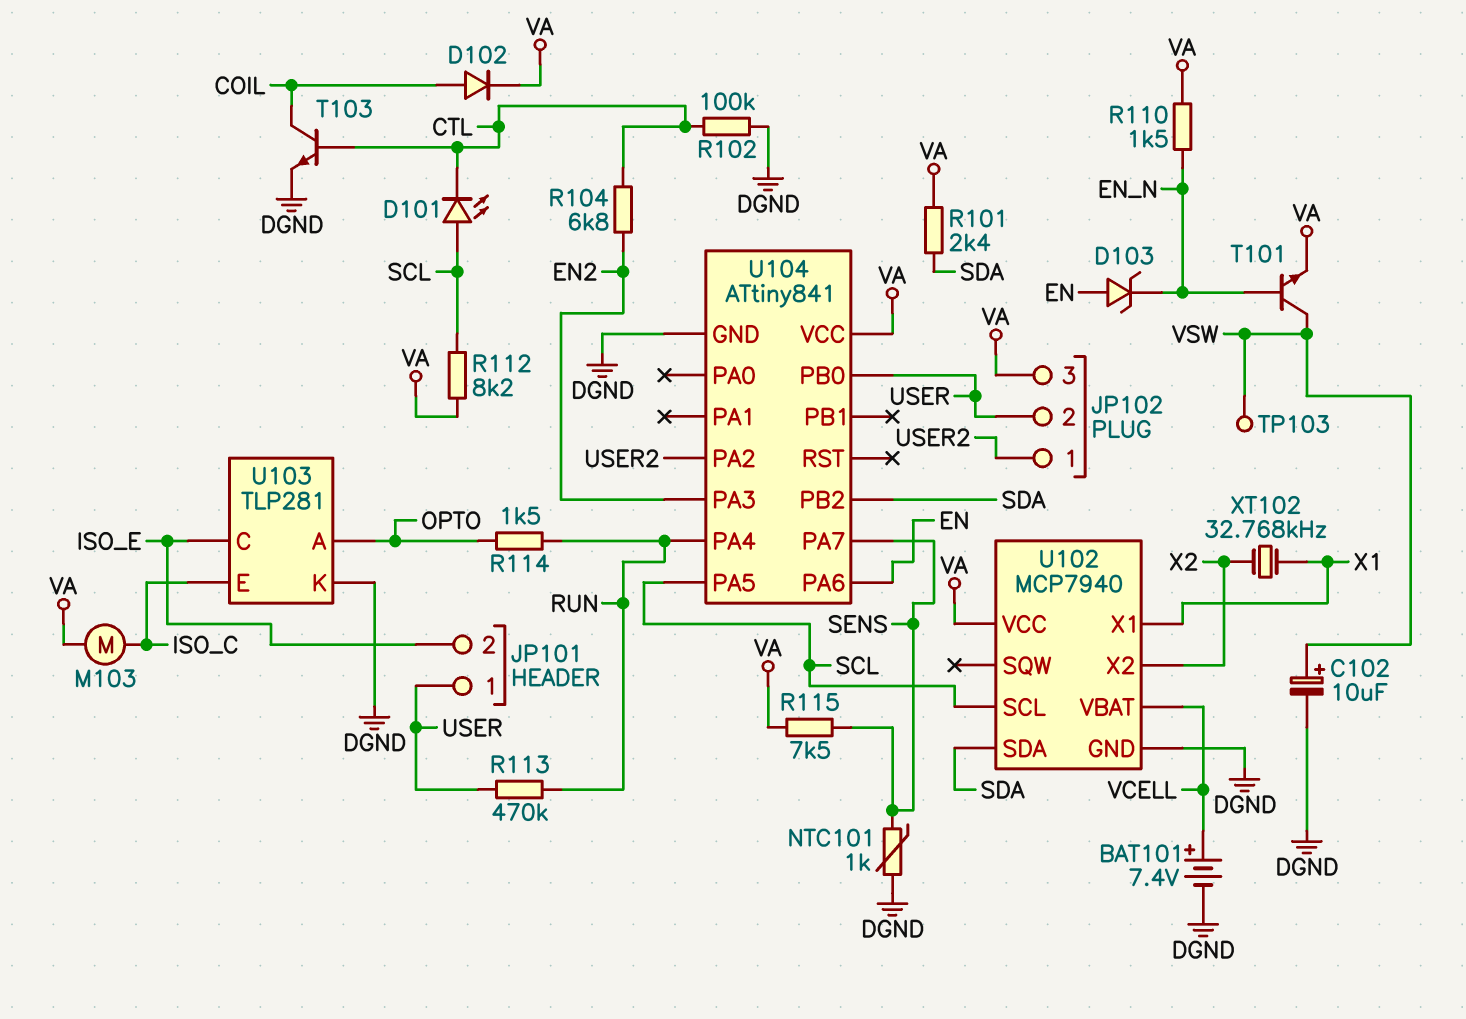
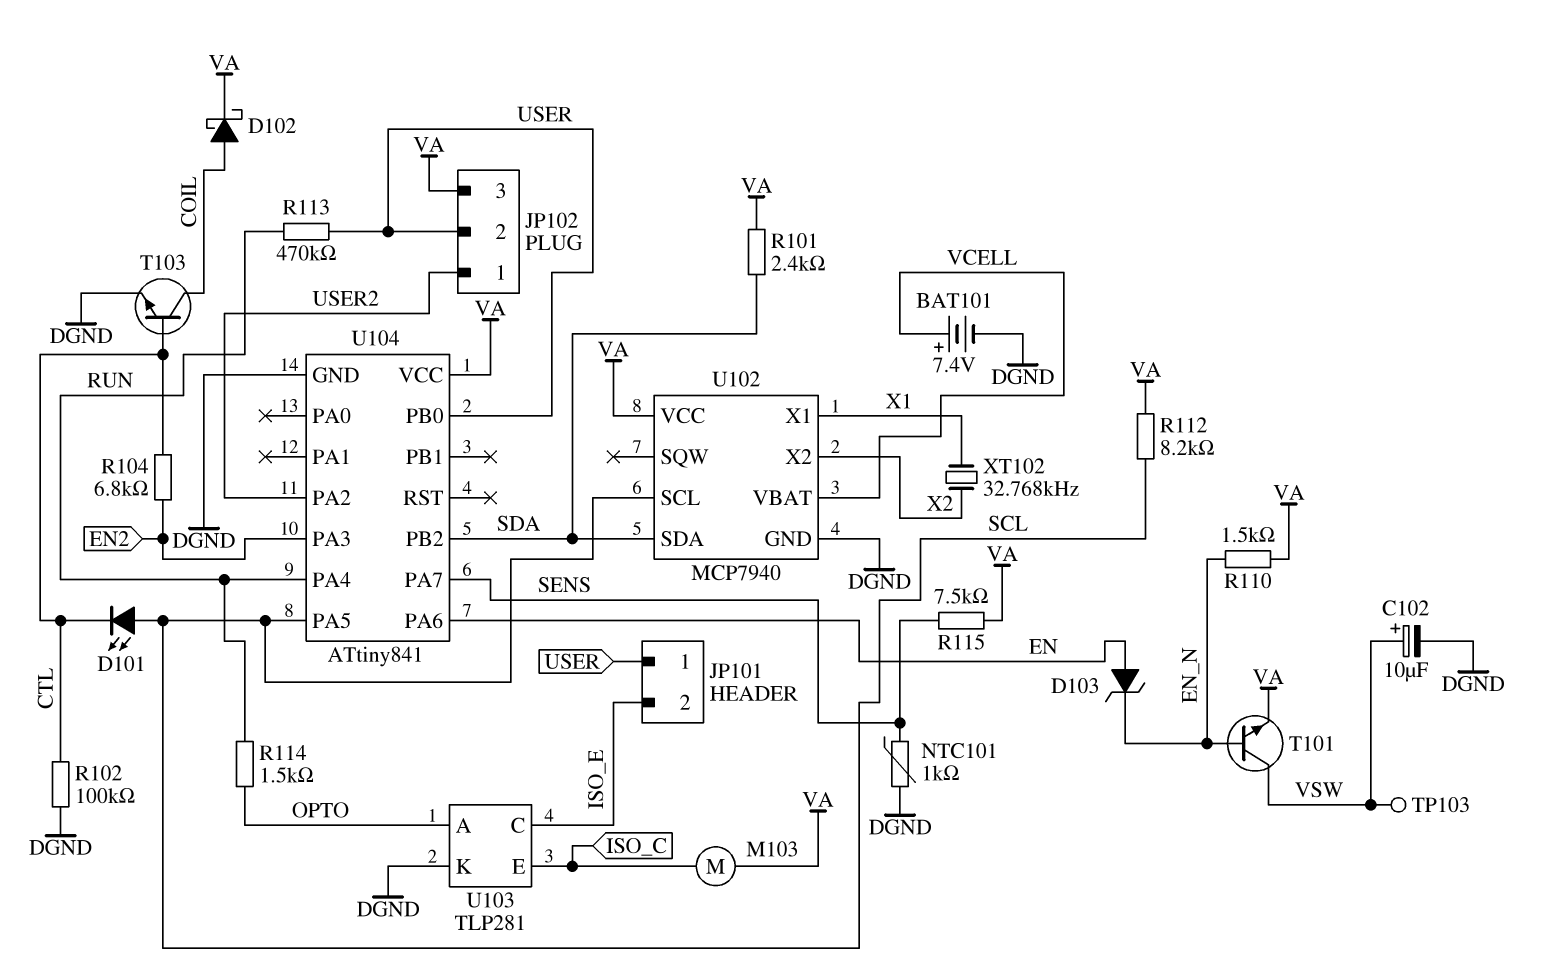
D102: diode (A COIL, K VA) -> schottky (A COIL, K VA)

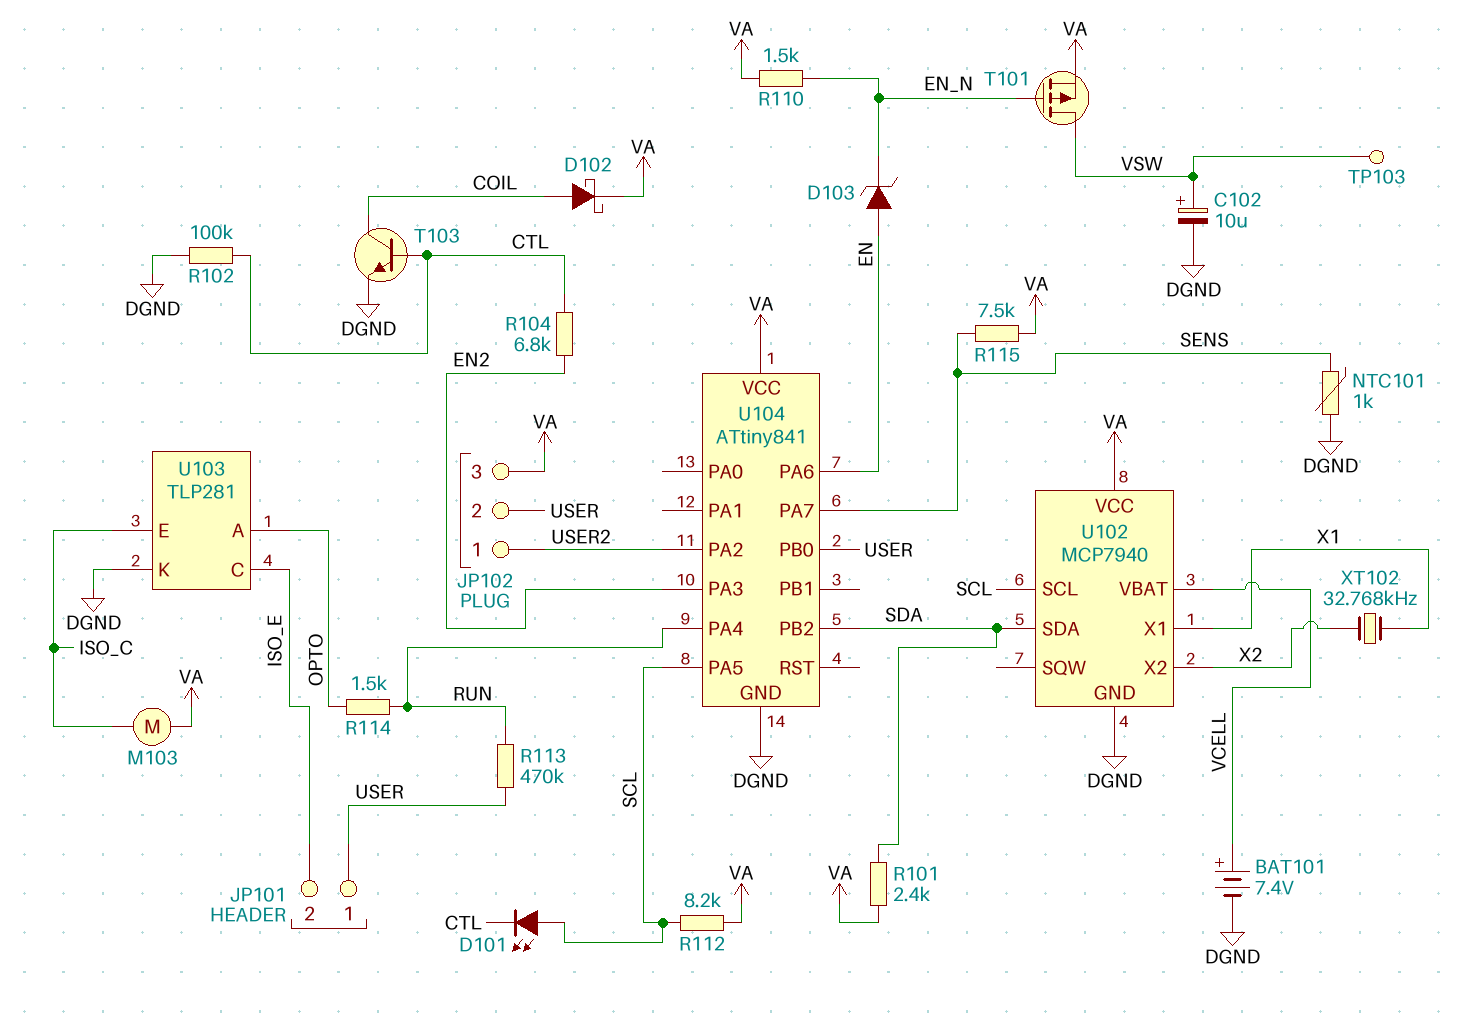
T101: NPN (B EN_N, C VSW, E VA) -> PMOS (G EN_N, D VSW, S VA)

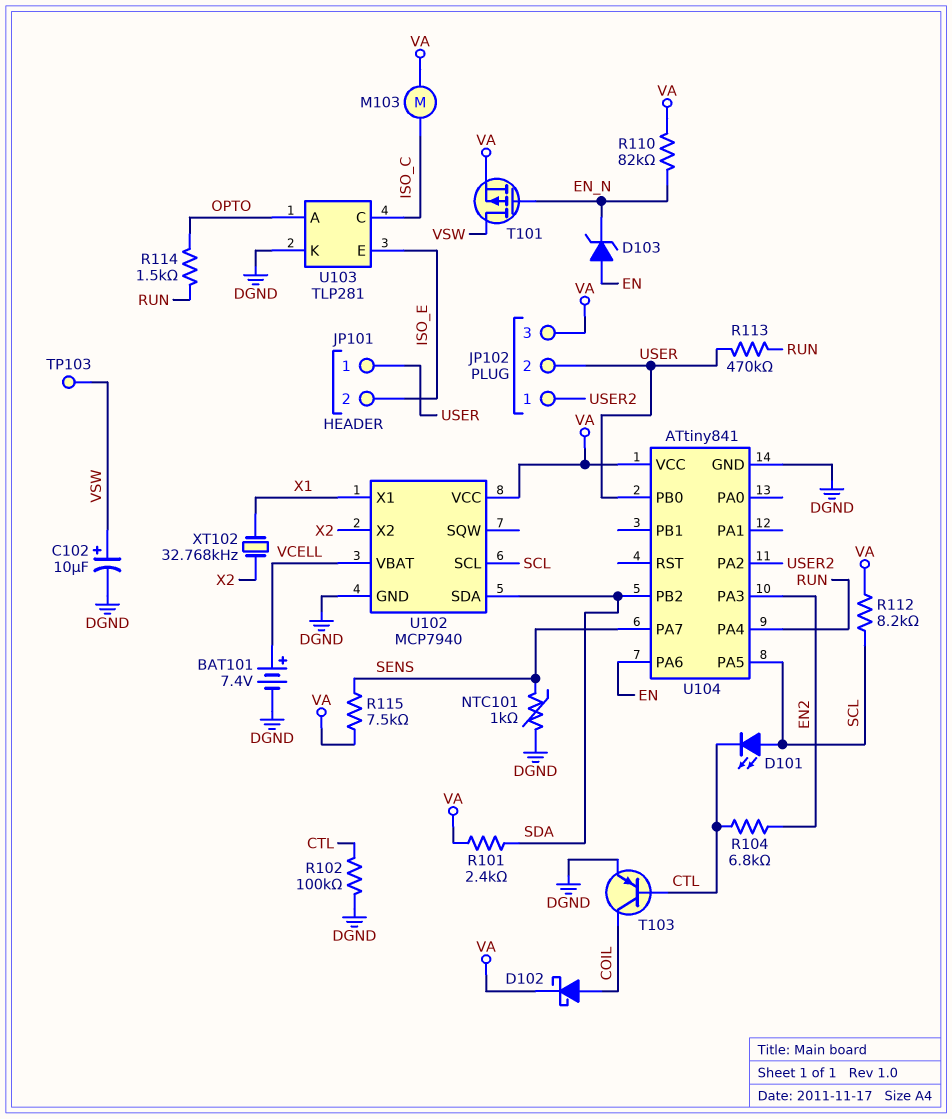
R110: 1.5k (EN_N, VA) -> 82k (EN_N, VA)
T103: NPN (B CTL, C COIL, E DGND) -> PNP (B CTL, C COIL, E DGND)
U103 pin C: ISO_E -> ISO_C
U103 pin E: ISO_C -> ISO_E

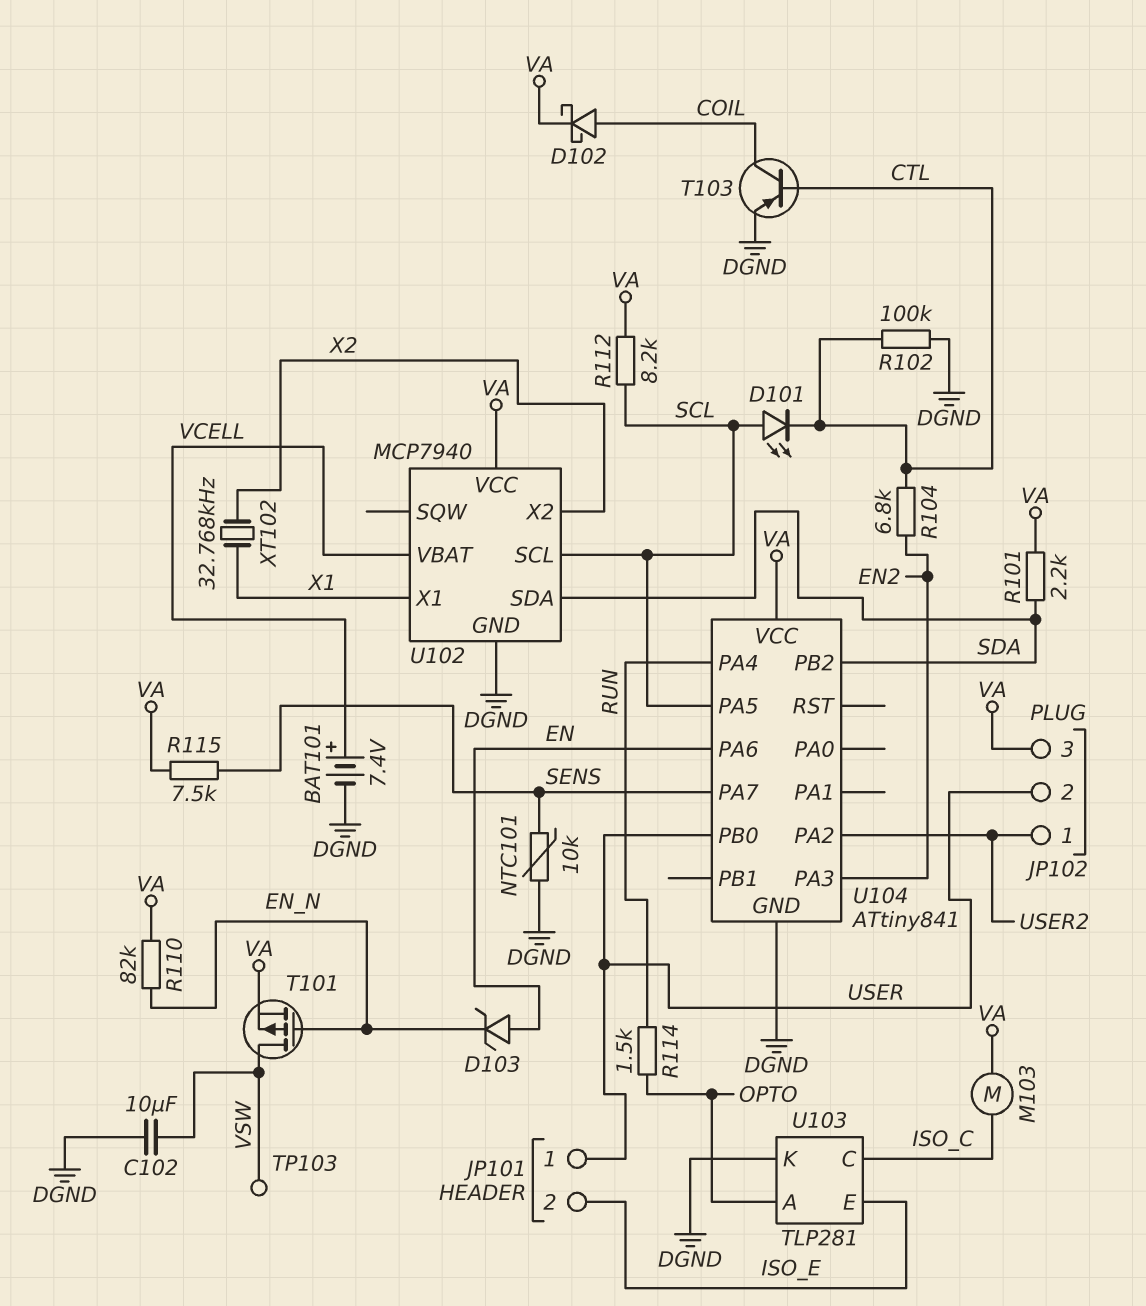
C102: 10uF (plus VSW, minus DGND) -> 10uF (DGND, VSW)
NTC101: 1k (DGND, SENS) -> 10k (DGND, SENS)
R101: 2.4k (SDA, VA) -> 2.2k (SDA, VA)
R113: 470k (RUN, USER) -> none

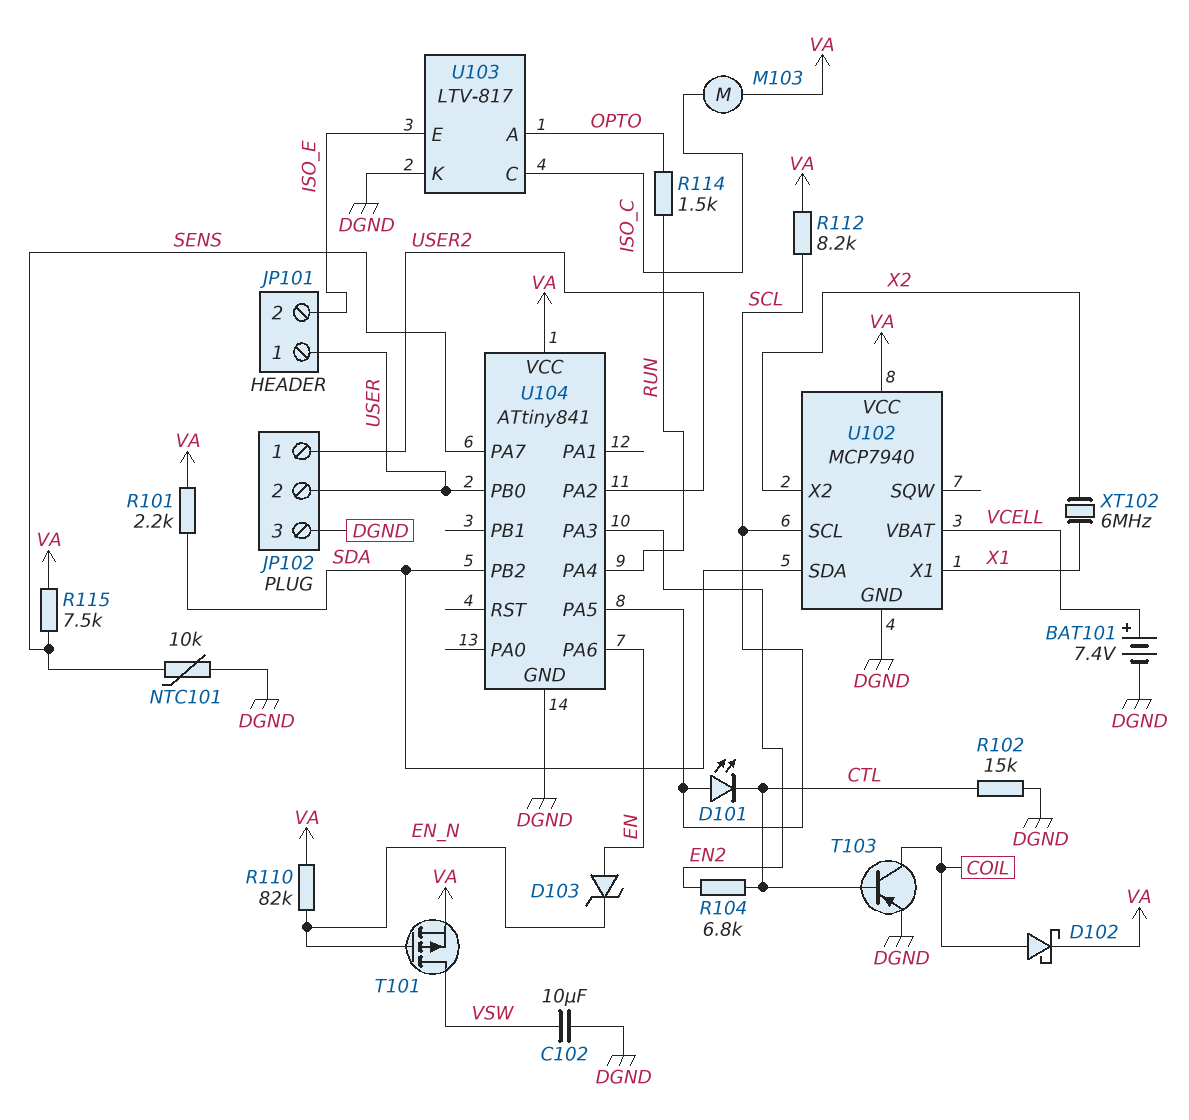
JP102 pin 3: VA -> DGND
R102: 100k (CTL, DGND) -> 15k (CTL, DGND)
TP103: test point (VSW) -> none
U103: TLP281 -> LTV-817
XT102: 32.768kHz (X1, X2) -> 6MHz (X1, X2)

